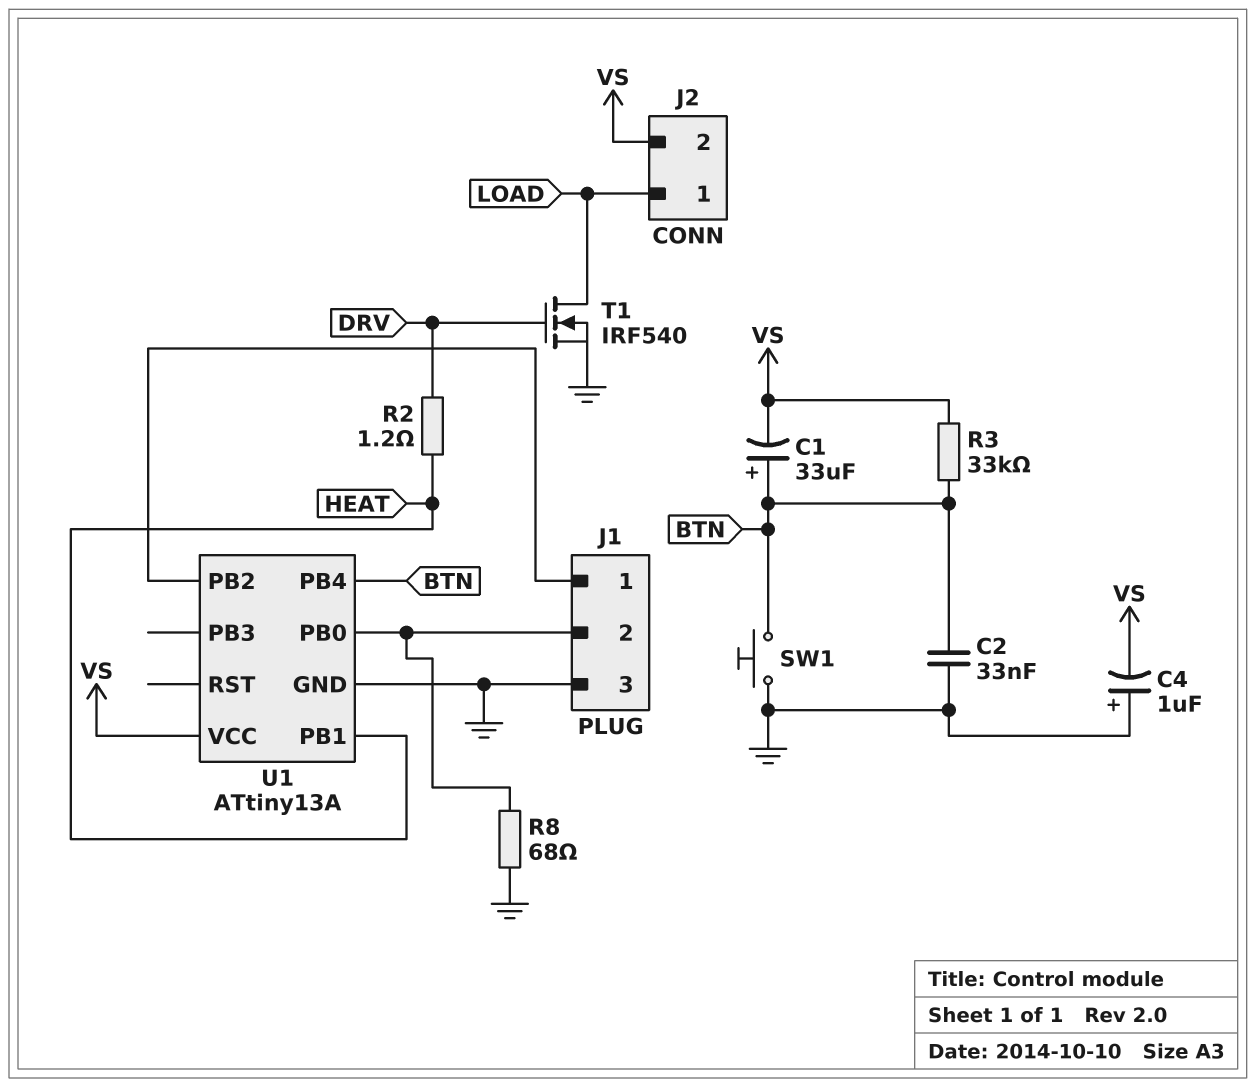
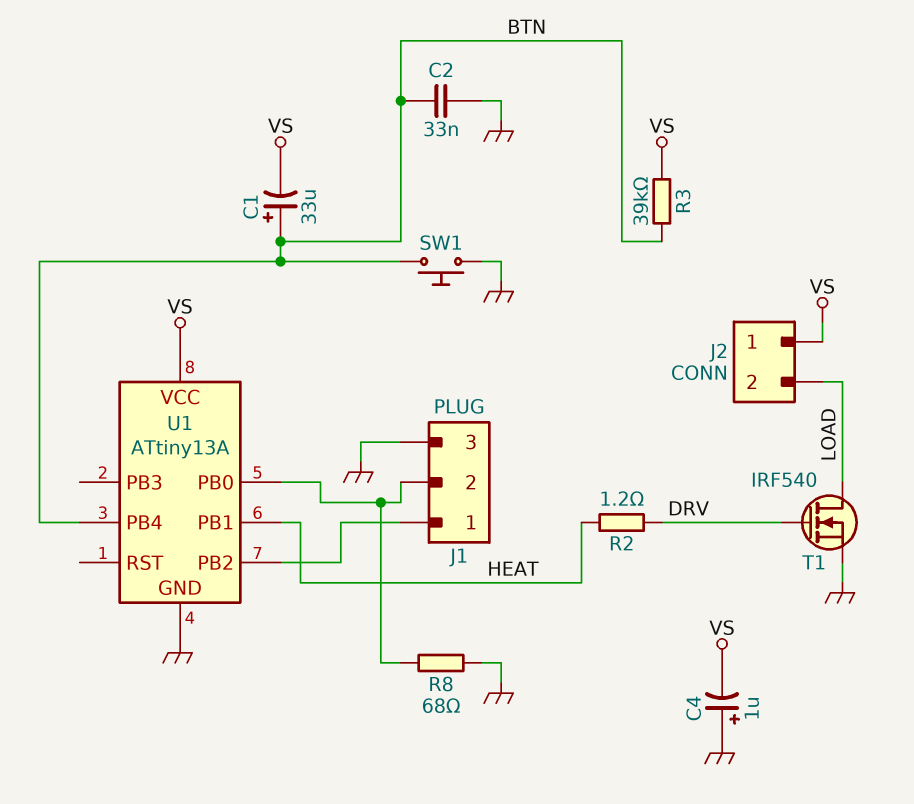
J2 pin 1: LOAD -> VS
J2 pin 2: VS -> LOAD
R3: 33k (BTN, VS) -> 39k (BTN, VS)

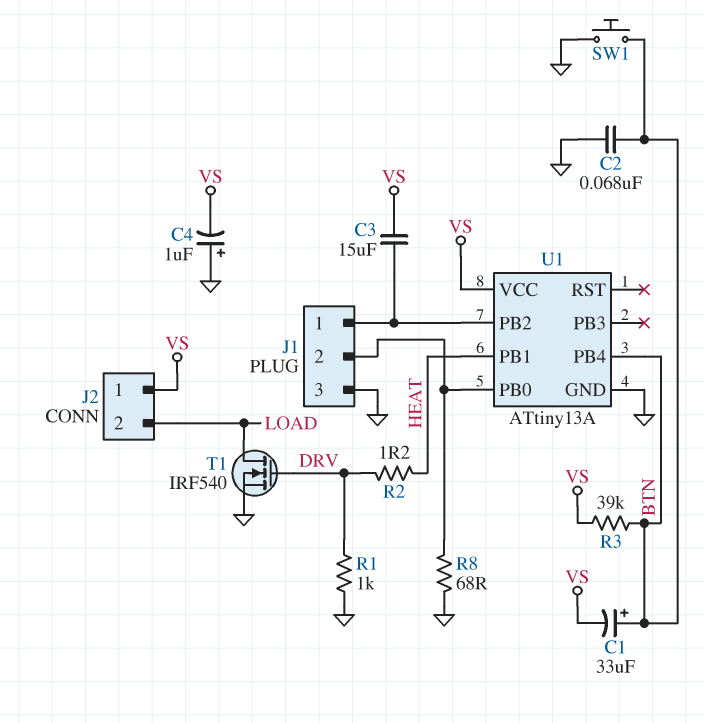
C2: 33nF (BTN, GND) -> 68nF (BTN, GND)
C3: none -> 15uF (J1/1, VS)
R1: none -> 1k (DRV, GND)

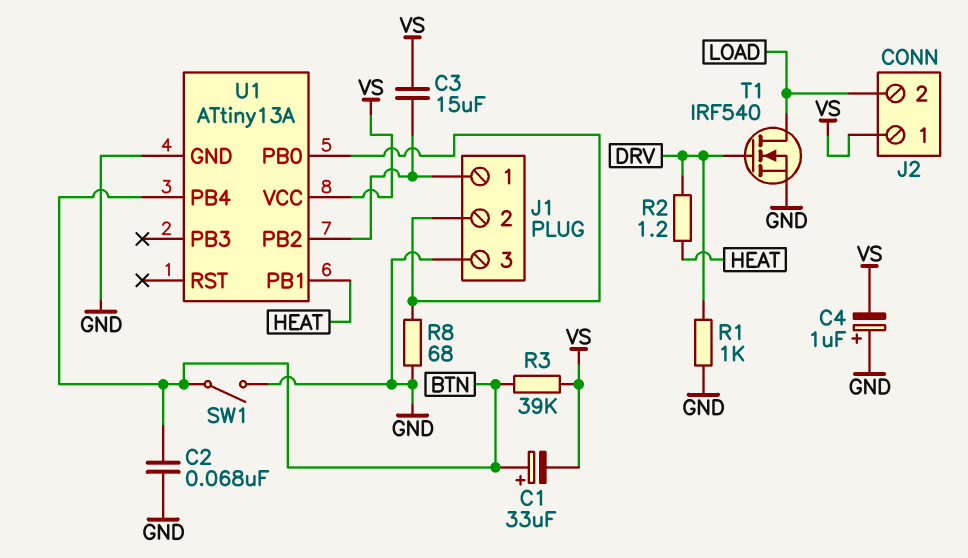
SW1: button (BTN, GND) -> switch (BTN, GND)

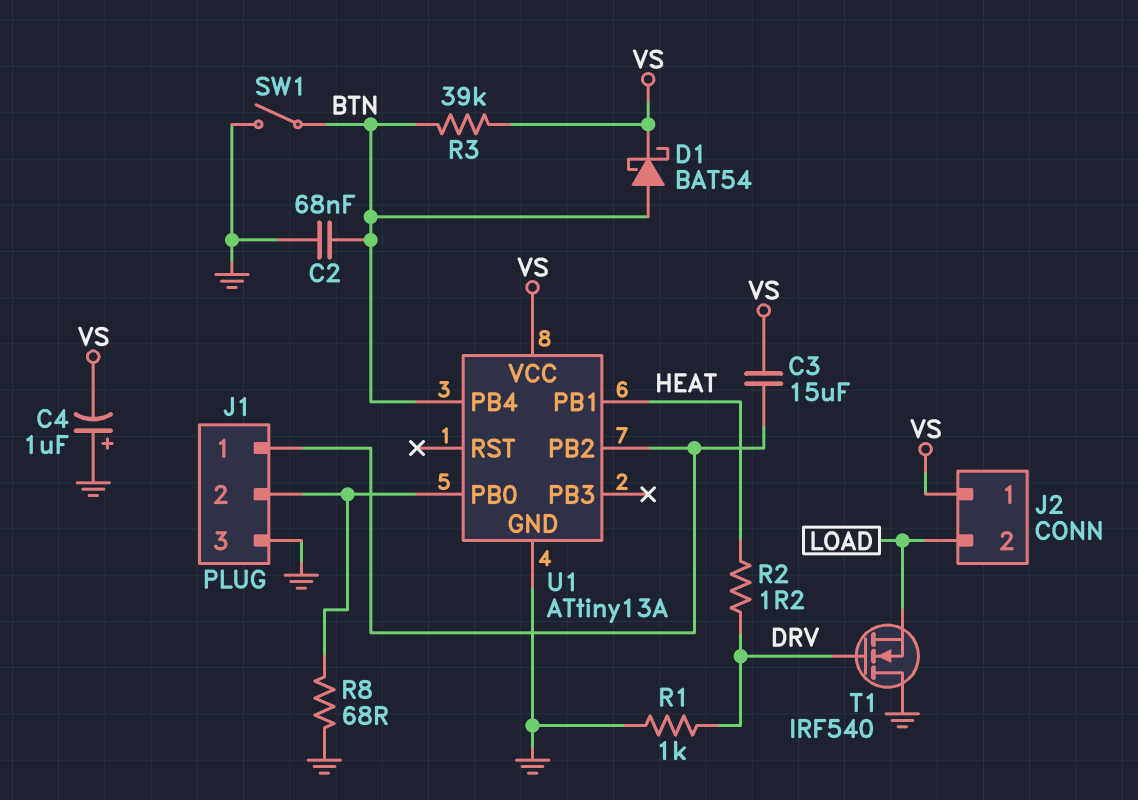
C1: 33uF (plus BTN, minus VS) -> none
D1: none -> schottky BAT54 (A BTN, K VS)
T1: NMOS IRF540 (G DRV, D LOAD, S GND) -> NMOS IRF540 (G DRV, D GND, S LOAD)

